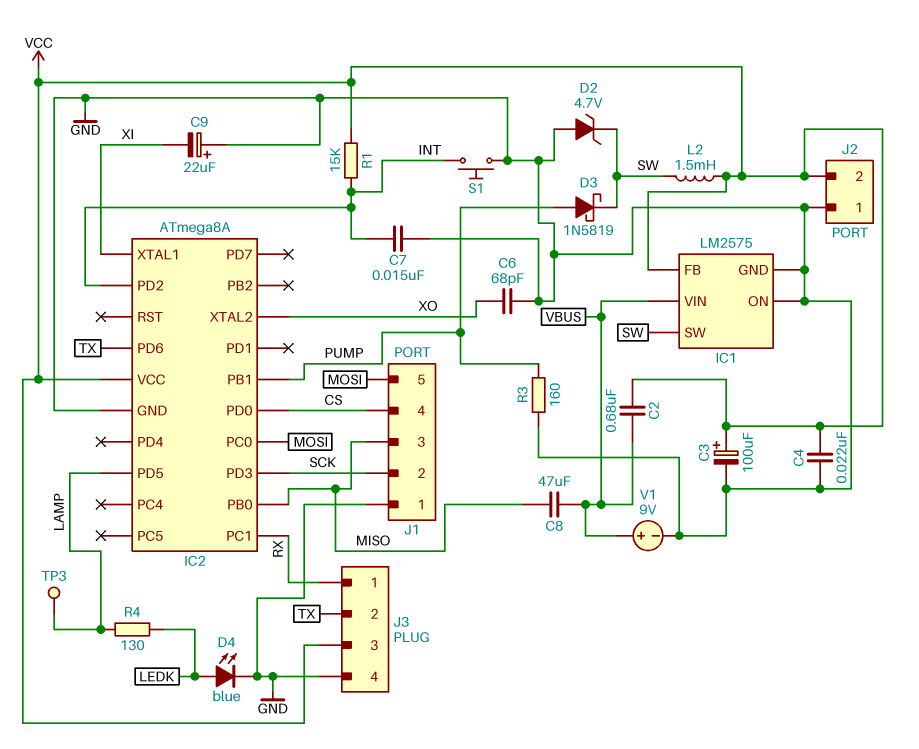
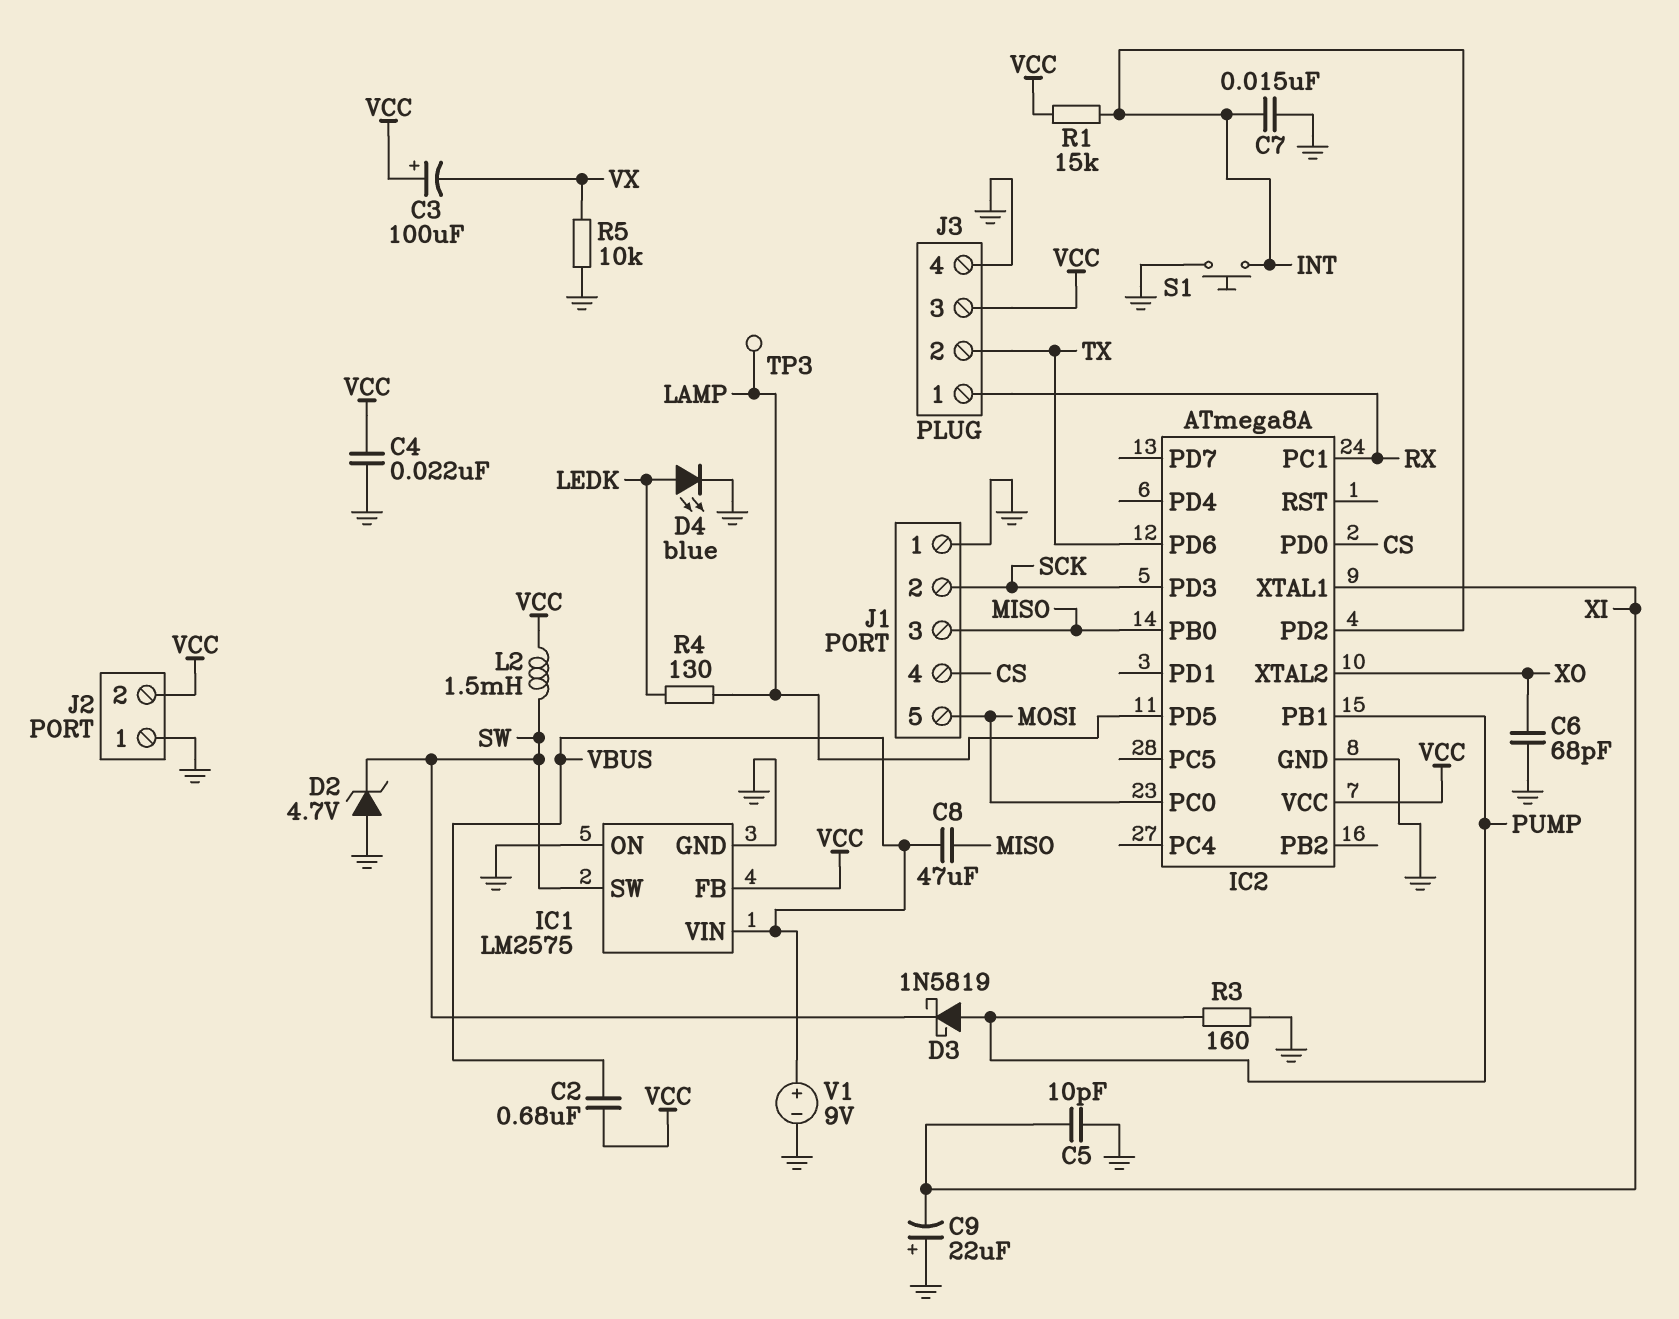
C3: 100uF (plus VCC, minus GND) -> 100uF (plus VCC, minus VX)
C5: none -> 10pF (GND, XI)
R5: none -> 10k (GND, VX)

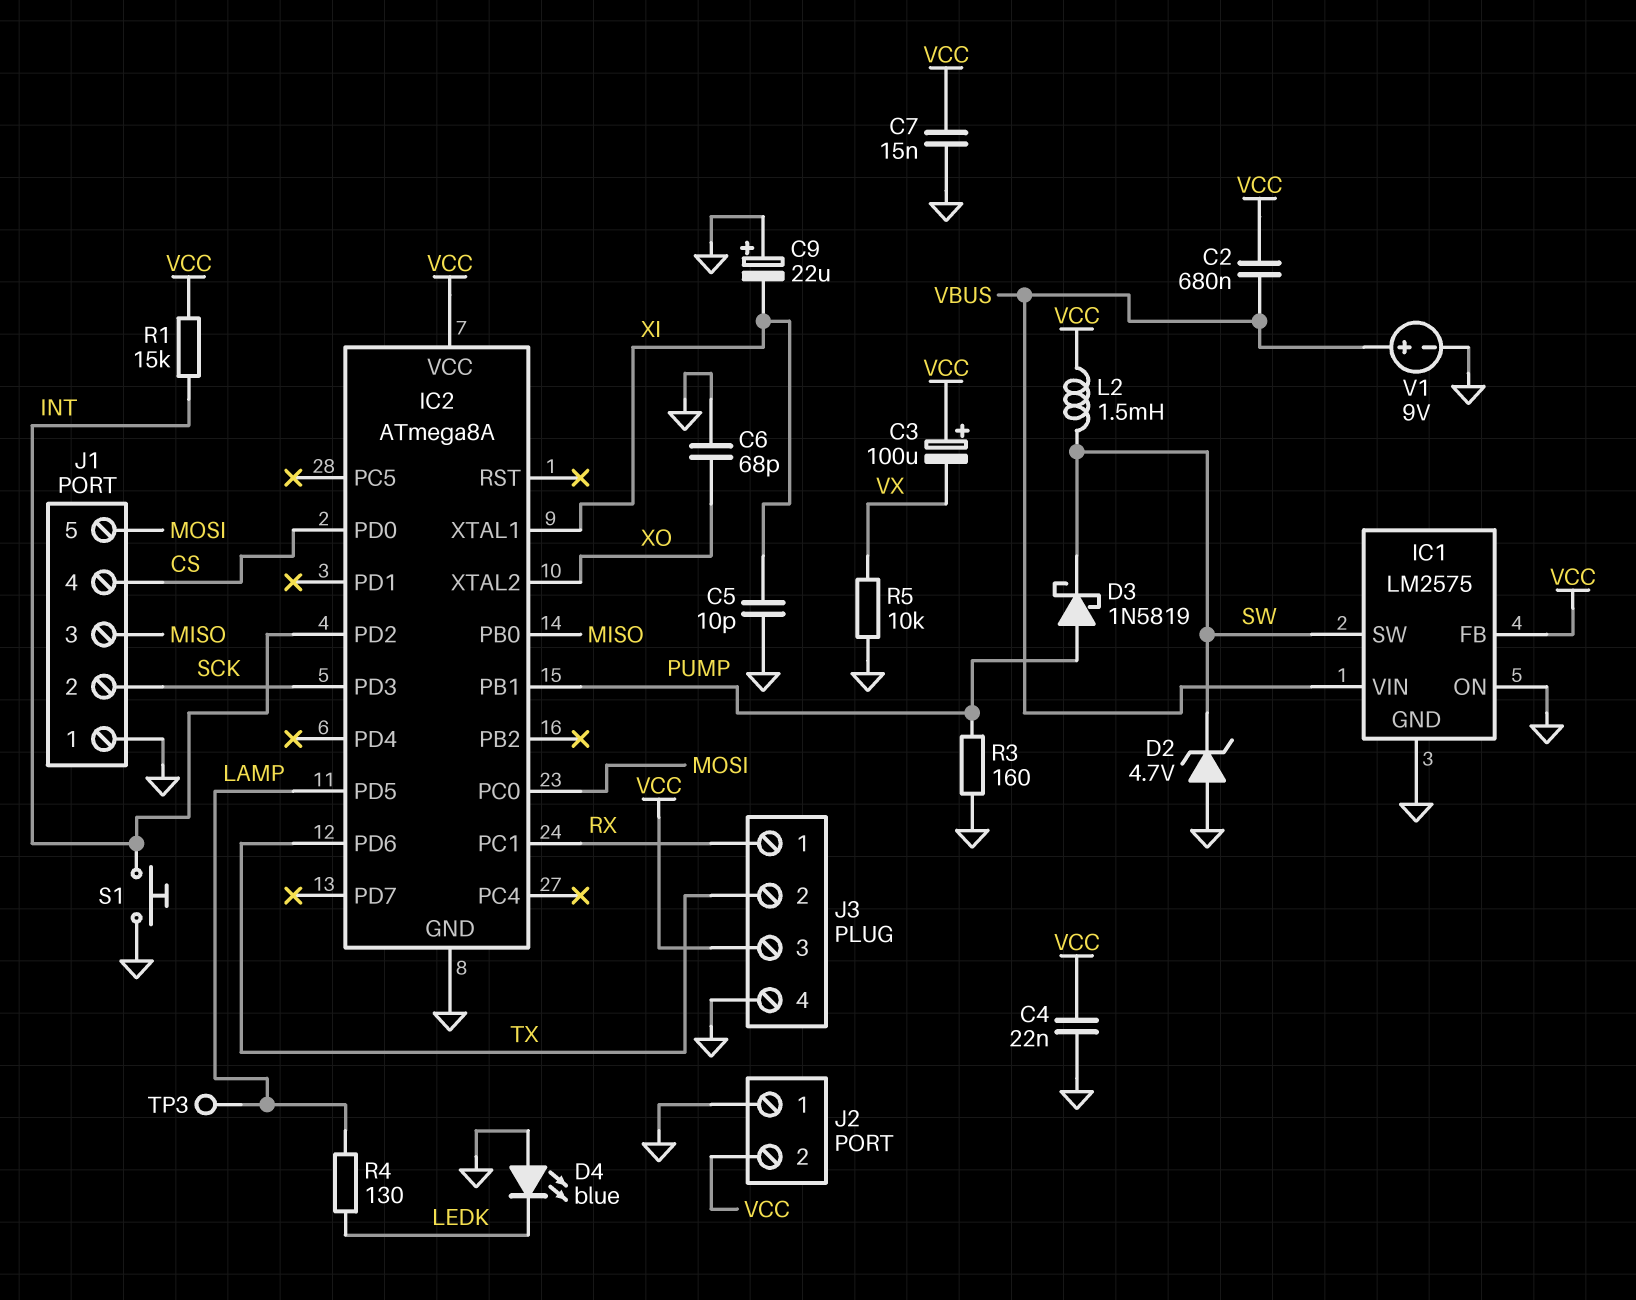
C7: 15nF (GND, INT) -> 15nF (GND, VCC)
C8: 47uF (MISO, VBUS) -> none
D4: LED blue (A LEDK, K GND) -> LED blue (A GND, K LEDK)

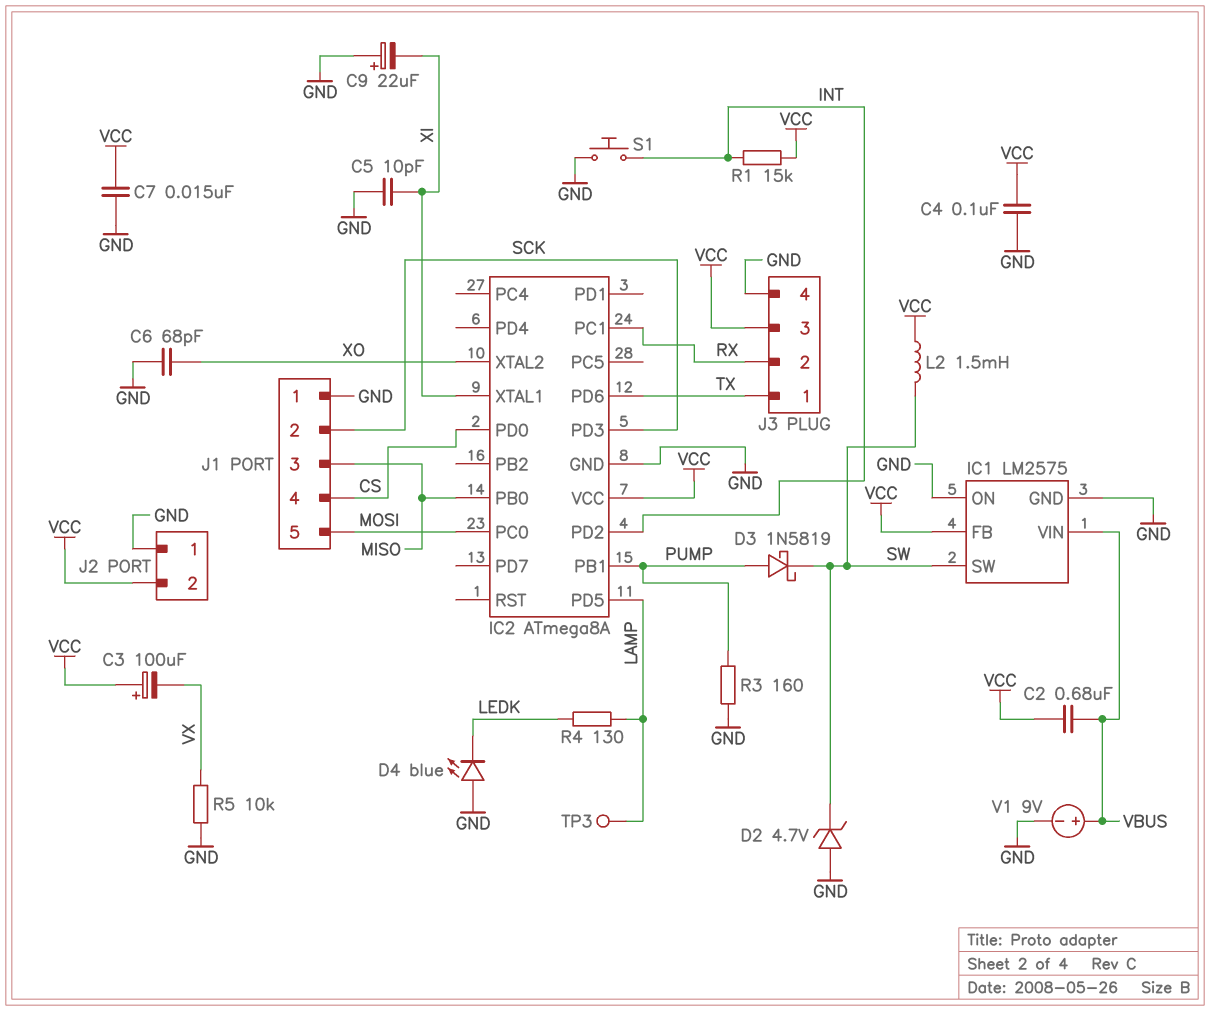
C4: 22nF (GND, VCC) -> 100nF (GND, VCC)
J3 pin 1: RX -> TX
J3 pin 2: TX -> RX

